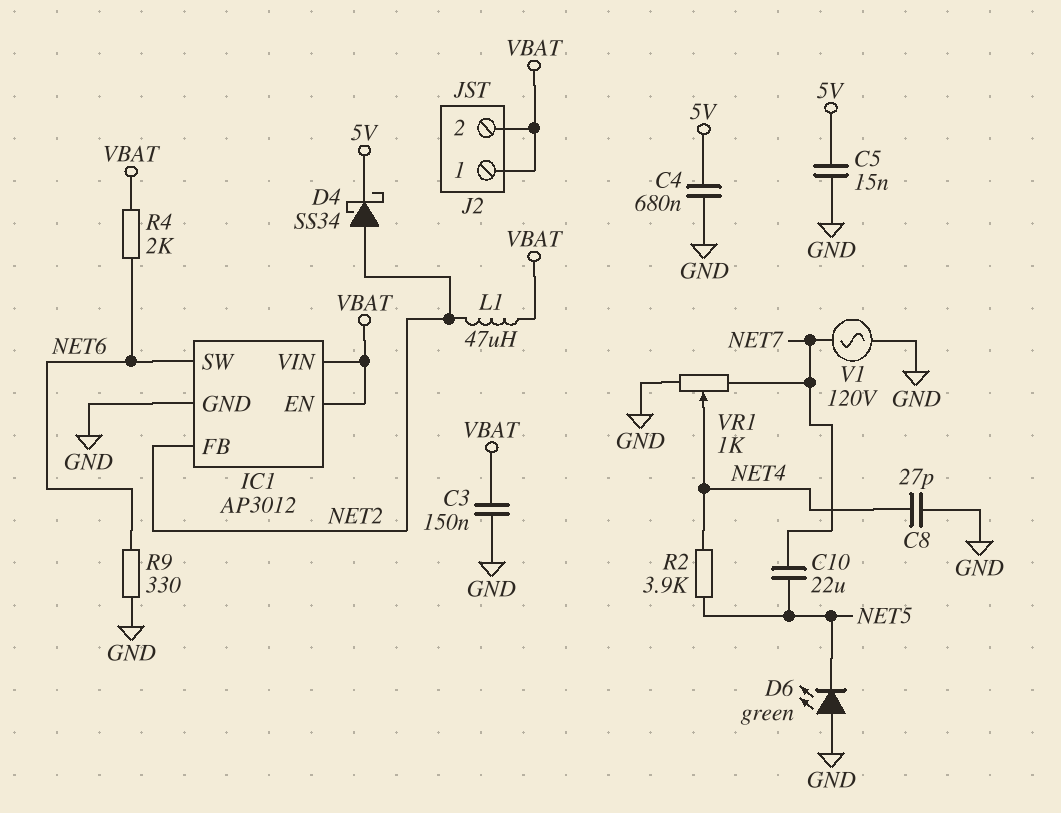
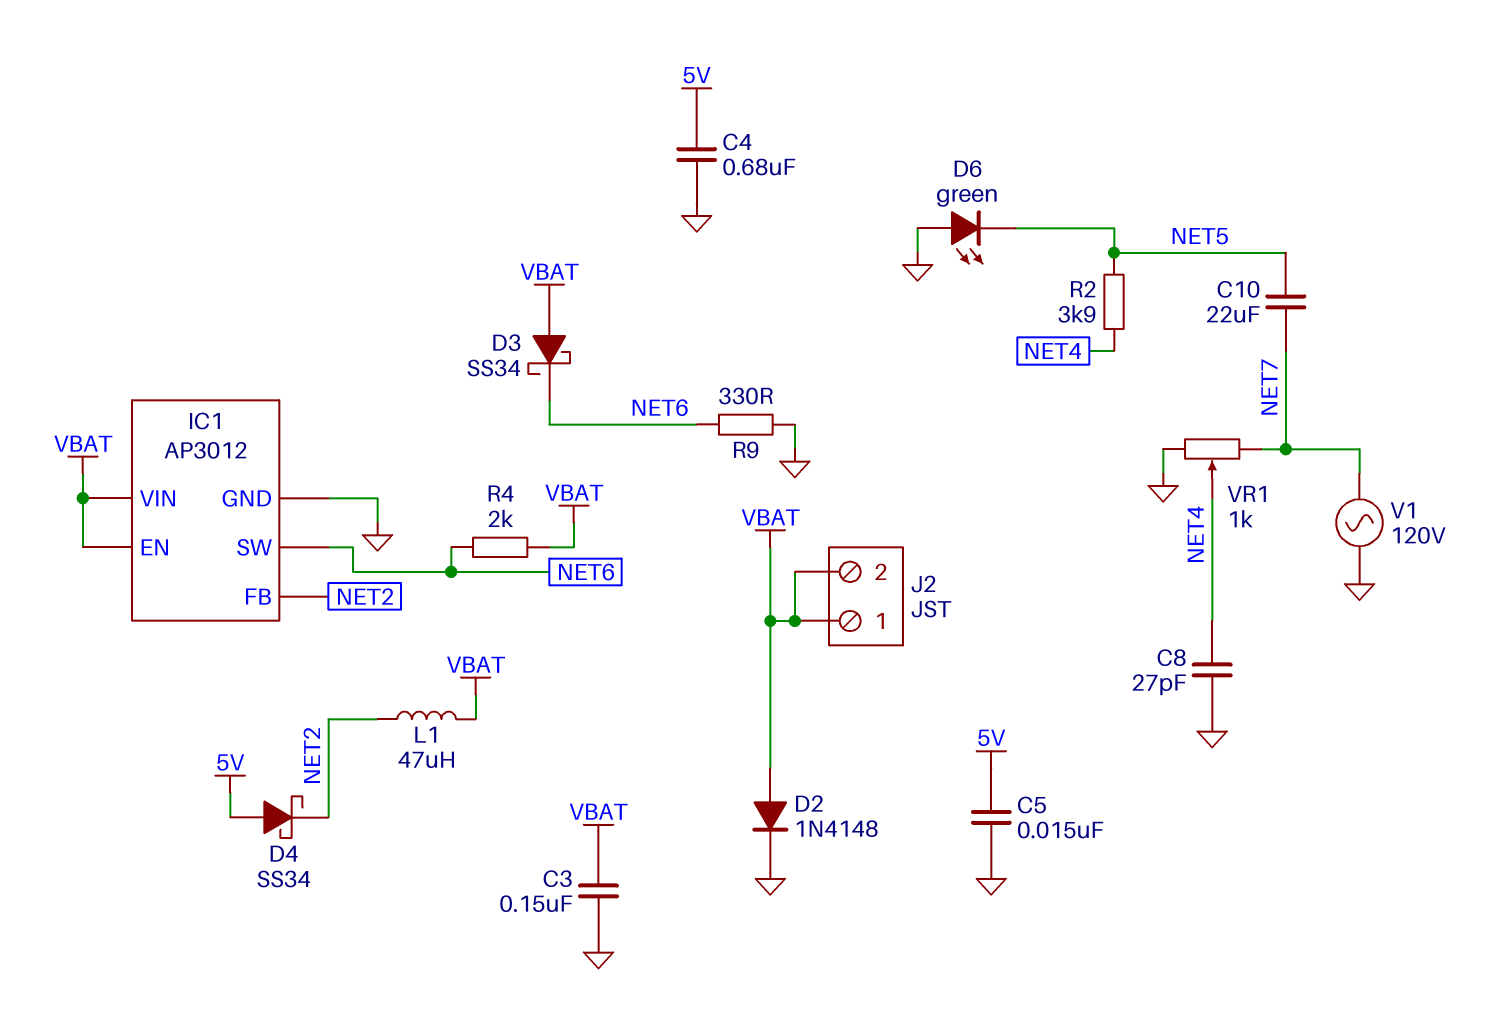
D2: none -> diode 1N4148 (A VBAT, K GND)
D3: none -> schottky SS34 (A VBAT, K NET6)
D4: schottky SS34 (A NET2, K 5V) -> schottky SS34 (A 5V, K NET2)

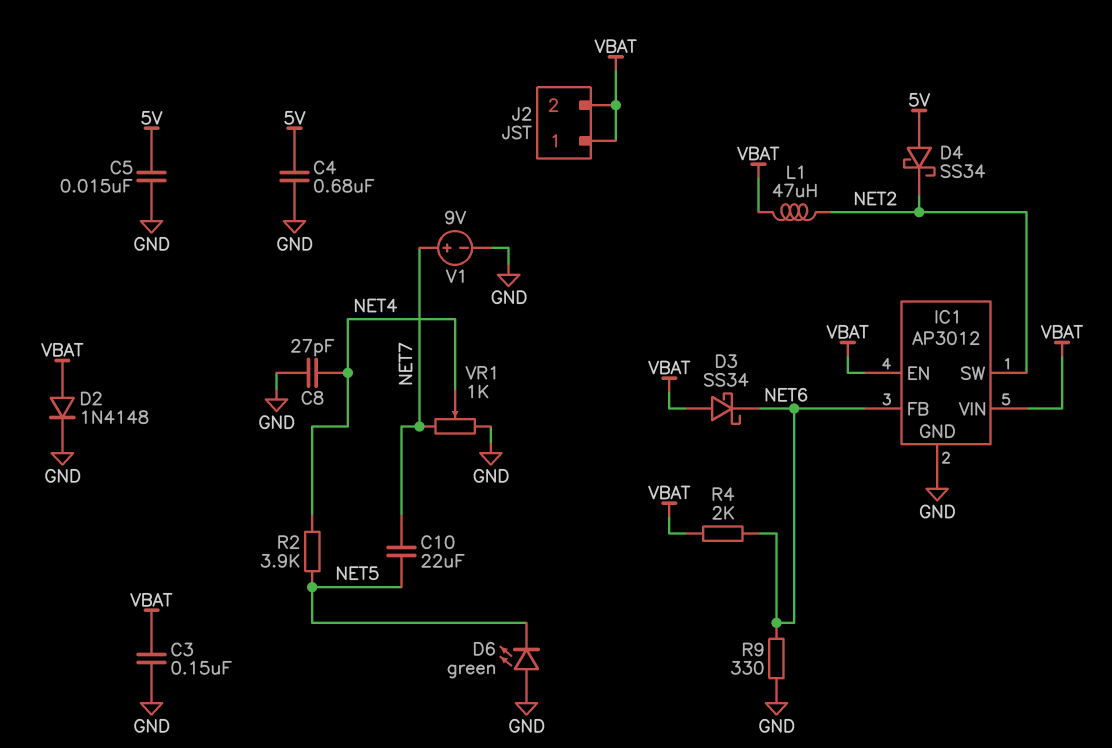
IC1 pin FB: NET2 -> NET6
IC1 pin SW: NET6 -> NET2
V1: AC 120V (GND, NET7) -> 9V (plus NET7, minus GND)

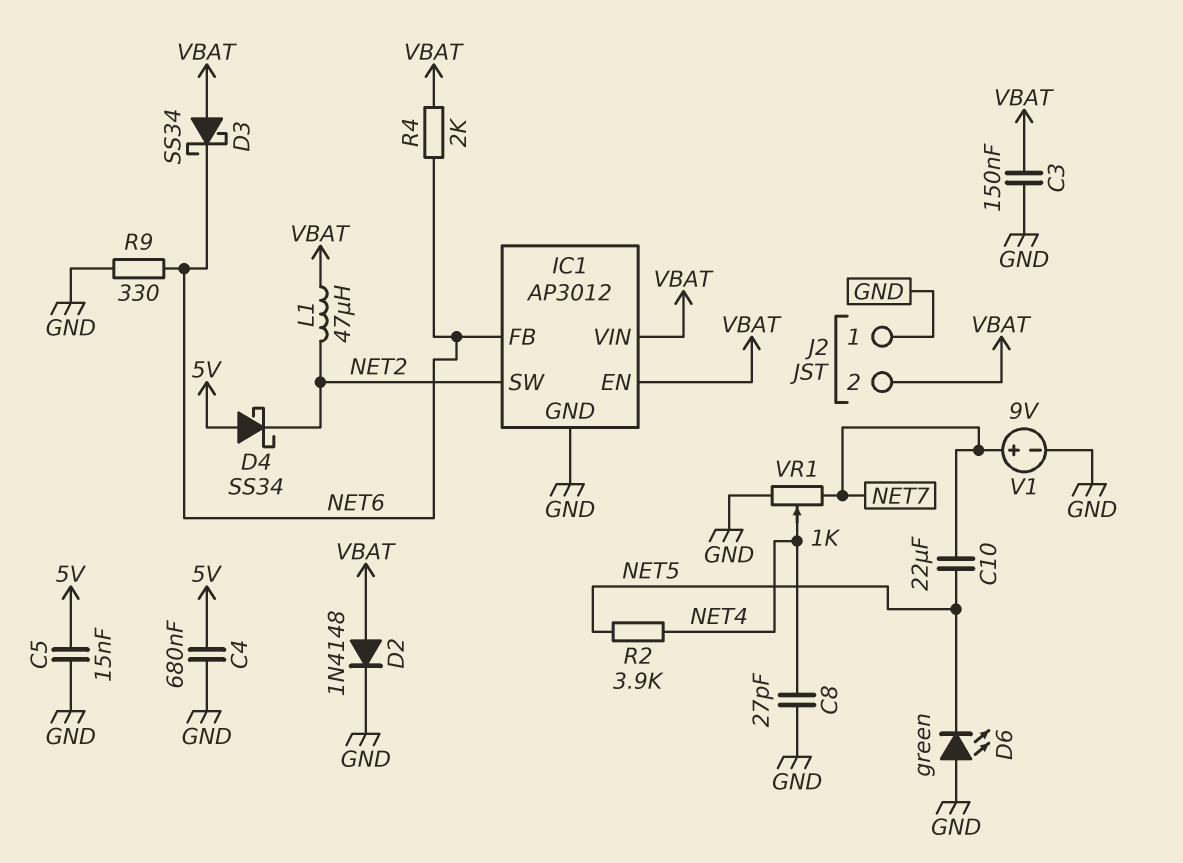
J2 pin 1: VBAT -> GND

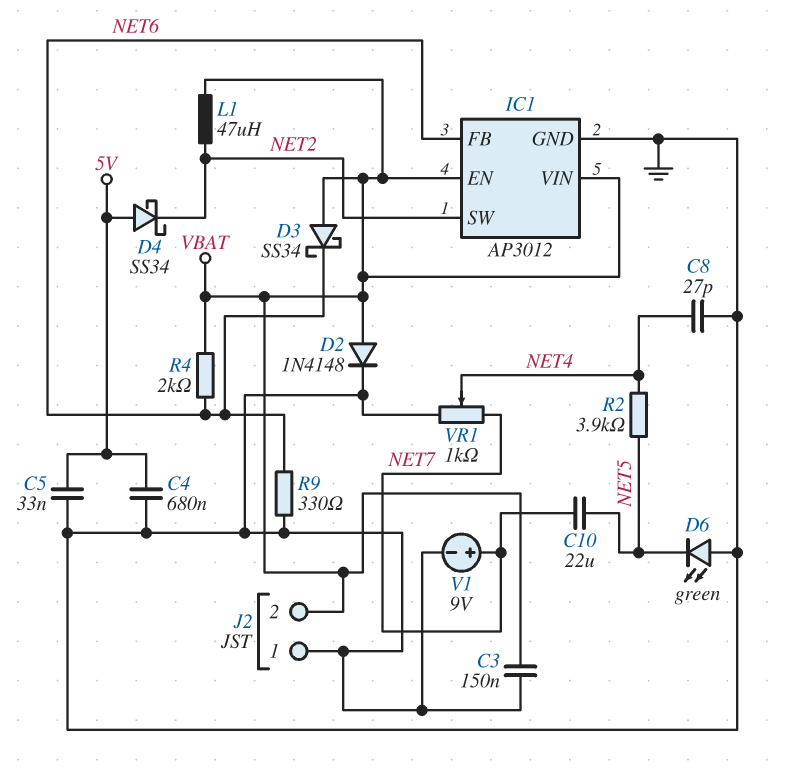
C5: 15nF (5V, GND) -> 33nF (5V, GND)

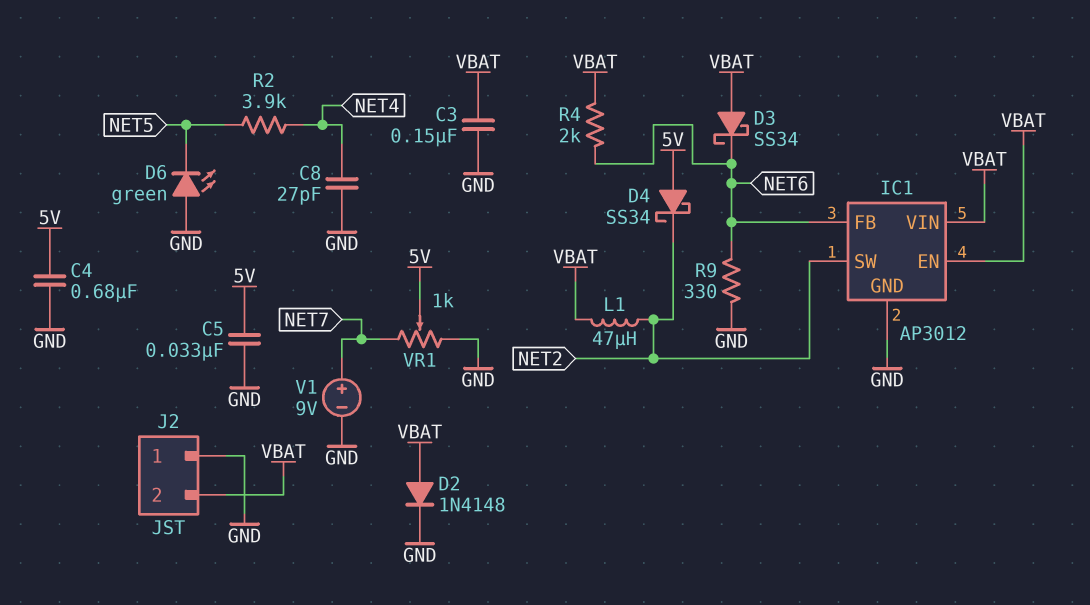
C10: 22uF (NET5, NET7) -> none
VR1: 1k (GND, NET7, wiper NET4) -> 1k (GND, NET7, wiper 5V)

